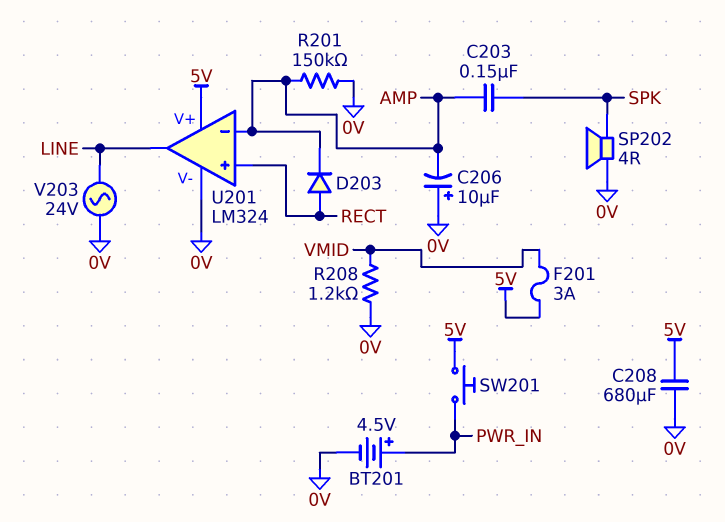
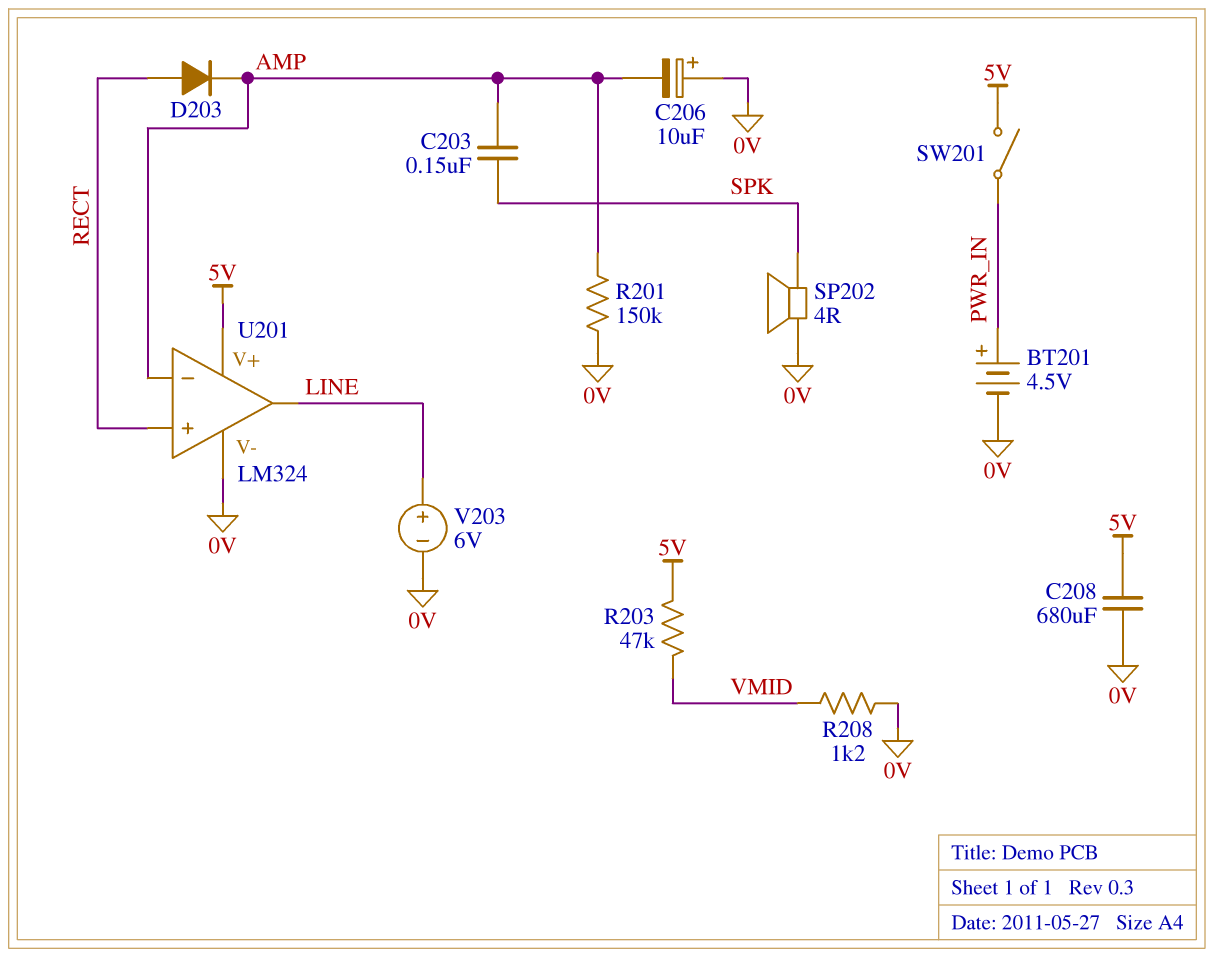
F201: 3A (5V, VMID) -> none
R203: none -> 47k (5V, VMID)
SW201: button (5V, PWR_IN) -> switch (5V, PWR_IN)
V203: AC 24V (0V, LINE) -> 6V (plus LINE, minus 0V)

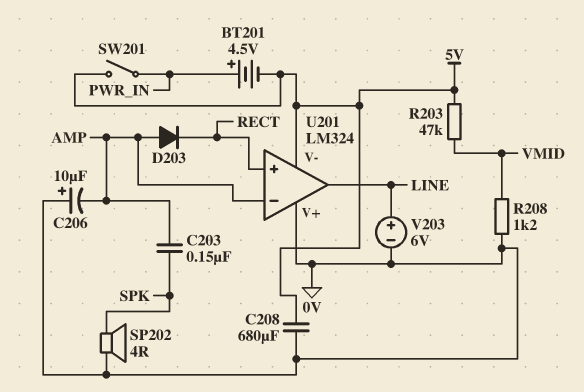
BT201: 4.5V (plus PWR_IN, minus 0V) -> 4.5V (plus PWR_IN, minus 5V)
D203: diode (A RECT, K AMP) -> diode (A AMP, K RECT)
R201: 150k (0V, AMP) -> none
U201 pin V+: 5V -> 0V
U201 pin V-: 0V -> 5V

